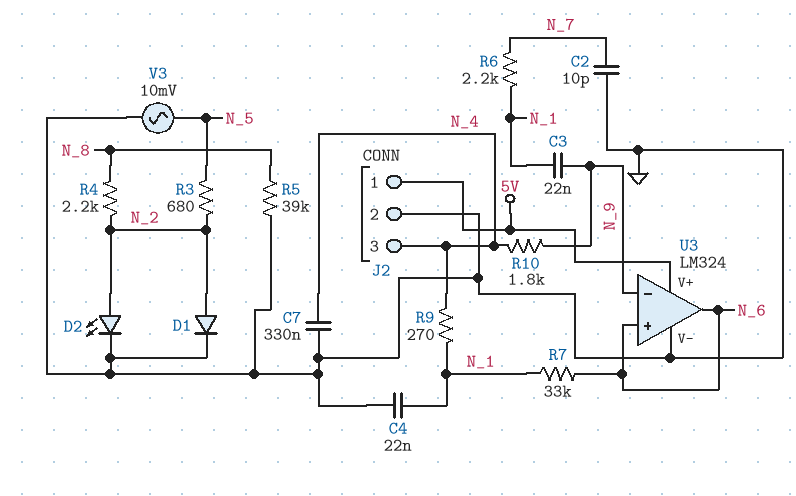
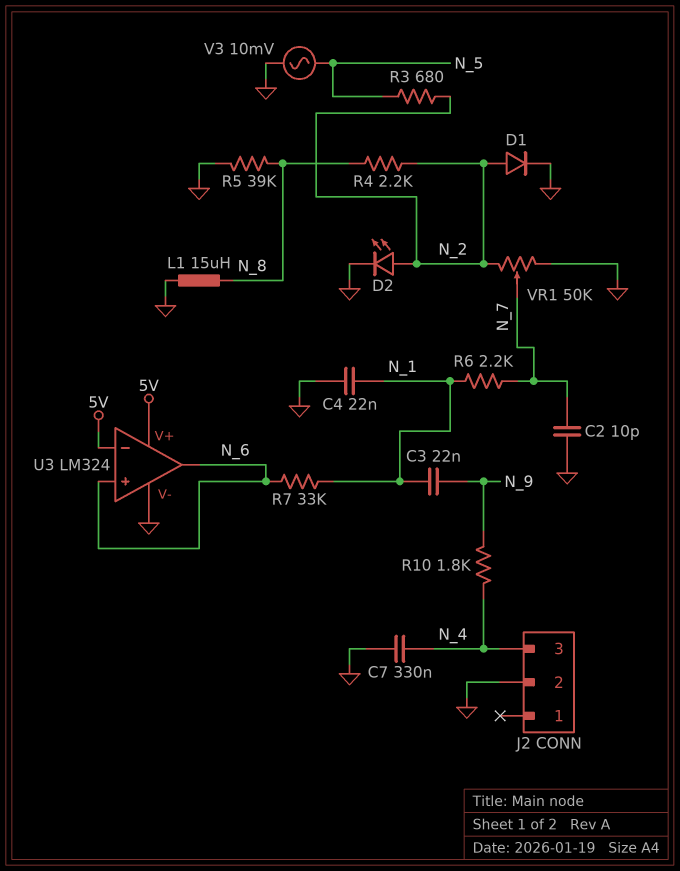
J2 pin 1: 5V -> none
L1: none -> 15uH (GND, N_8)
R9: 270 (N_1, N_4) -> none
U3 pin in-: N_9 -> 5V
VR1: none -> 50k (GND, N_2, wiper N_7)

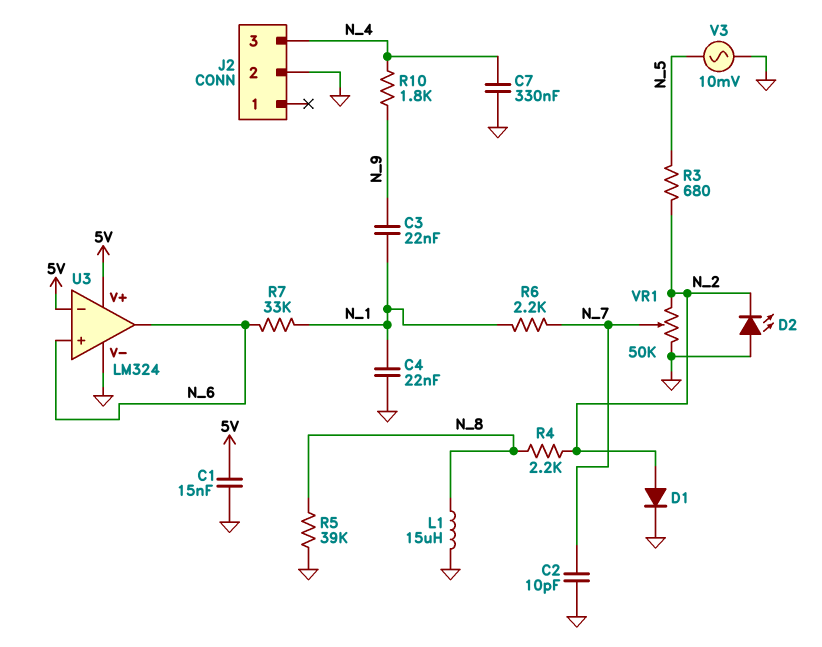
C1: none -> 15nF (5V, GND)
D2: LED (A N_2, K GND) -> LED (A GND, K N_2)

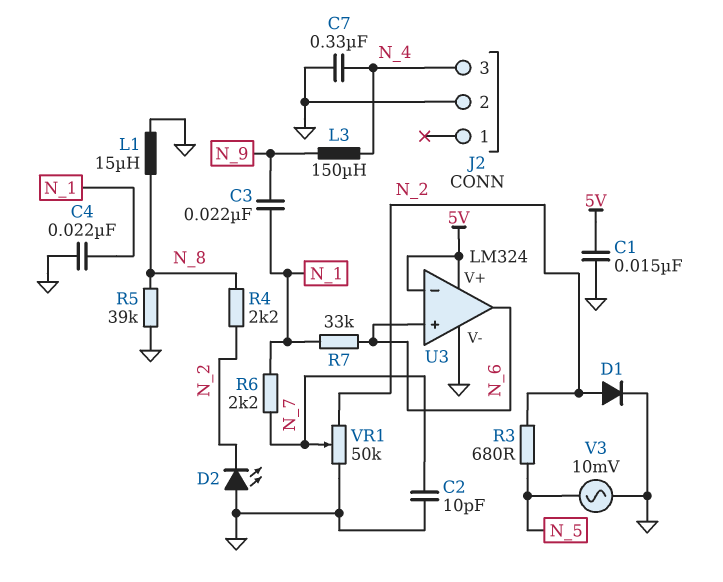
L3: none -> 150uH (N_4, N_9)
R10: 1.8k (N_4, N_9) -> none

